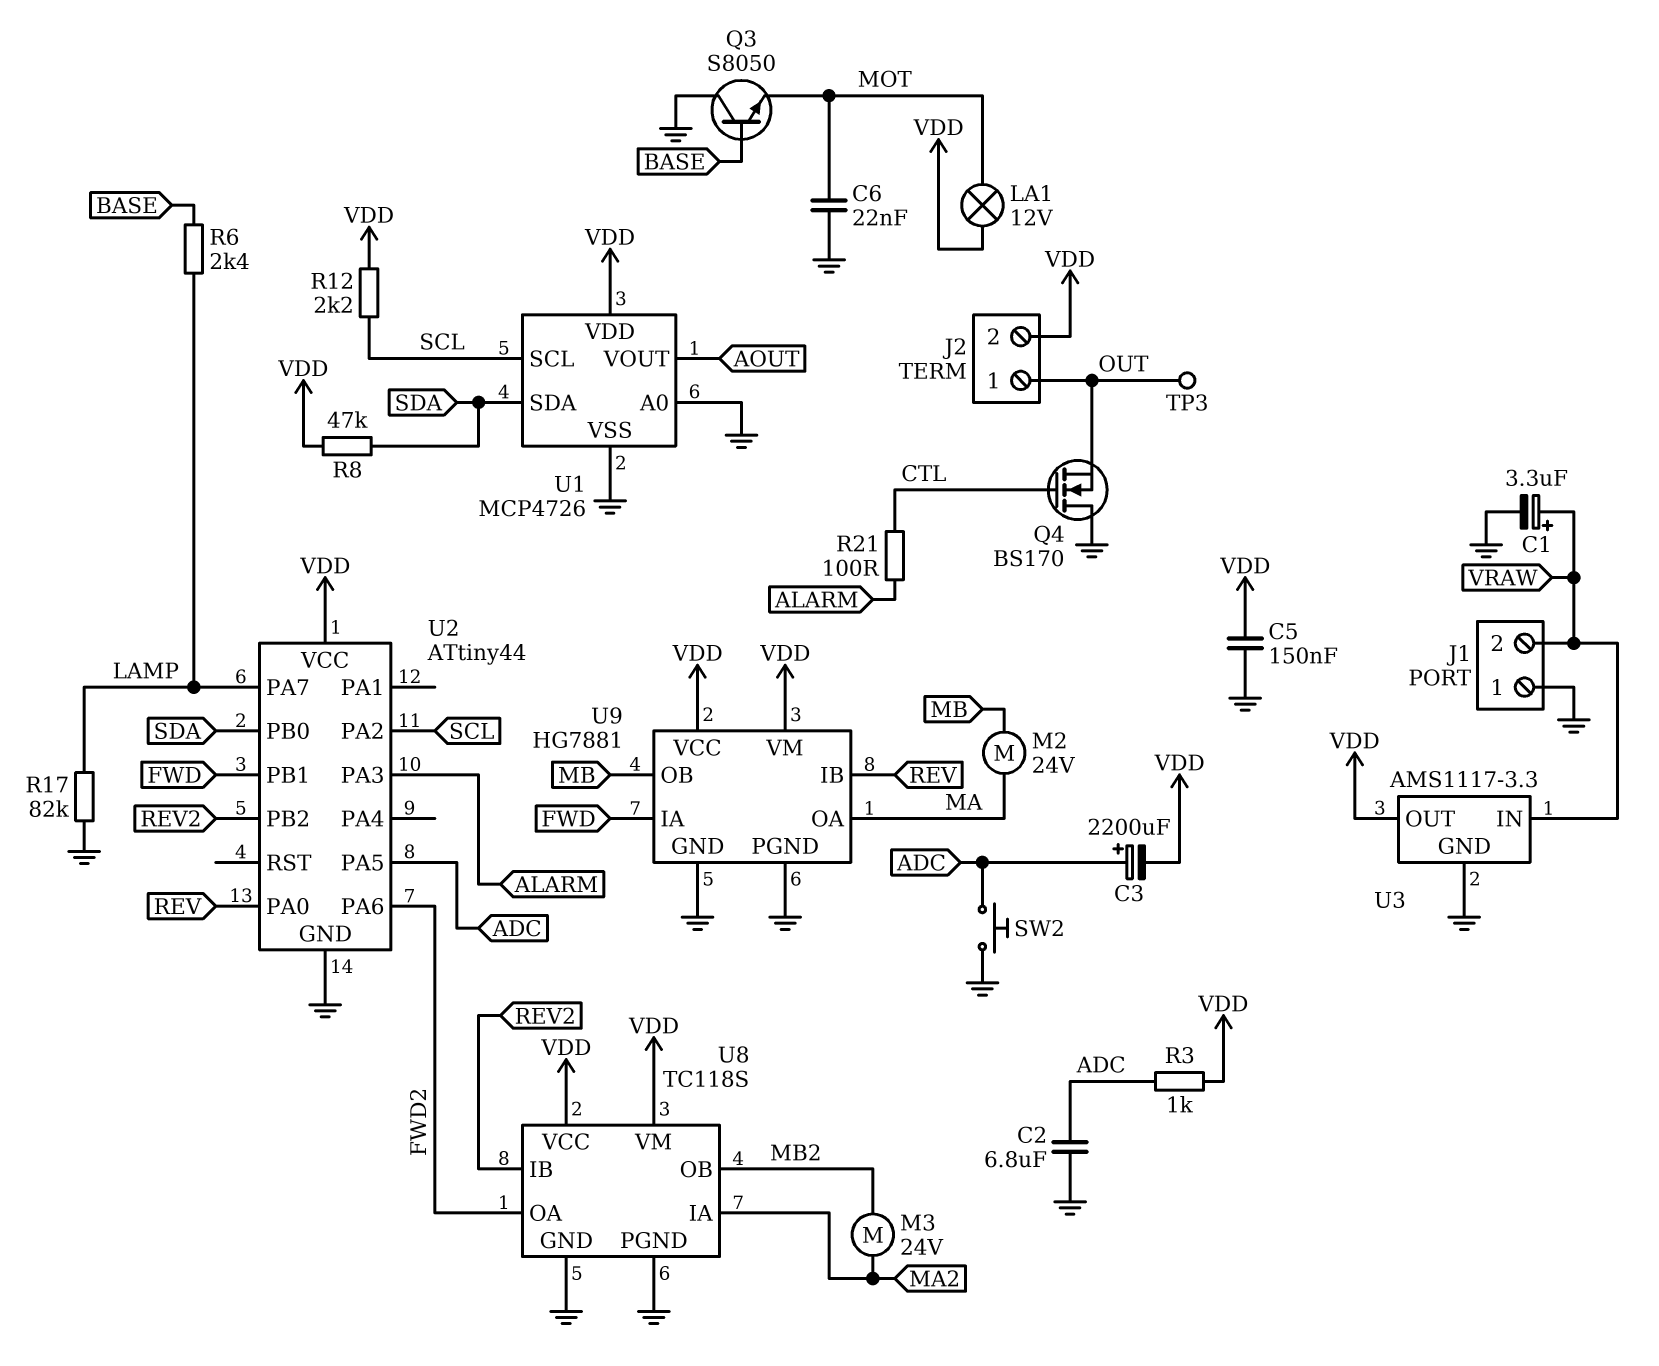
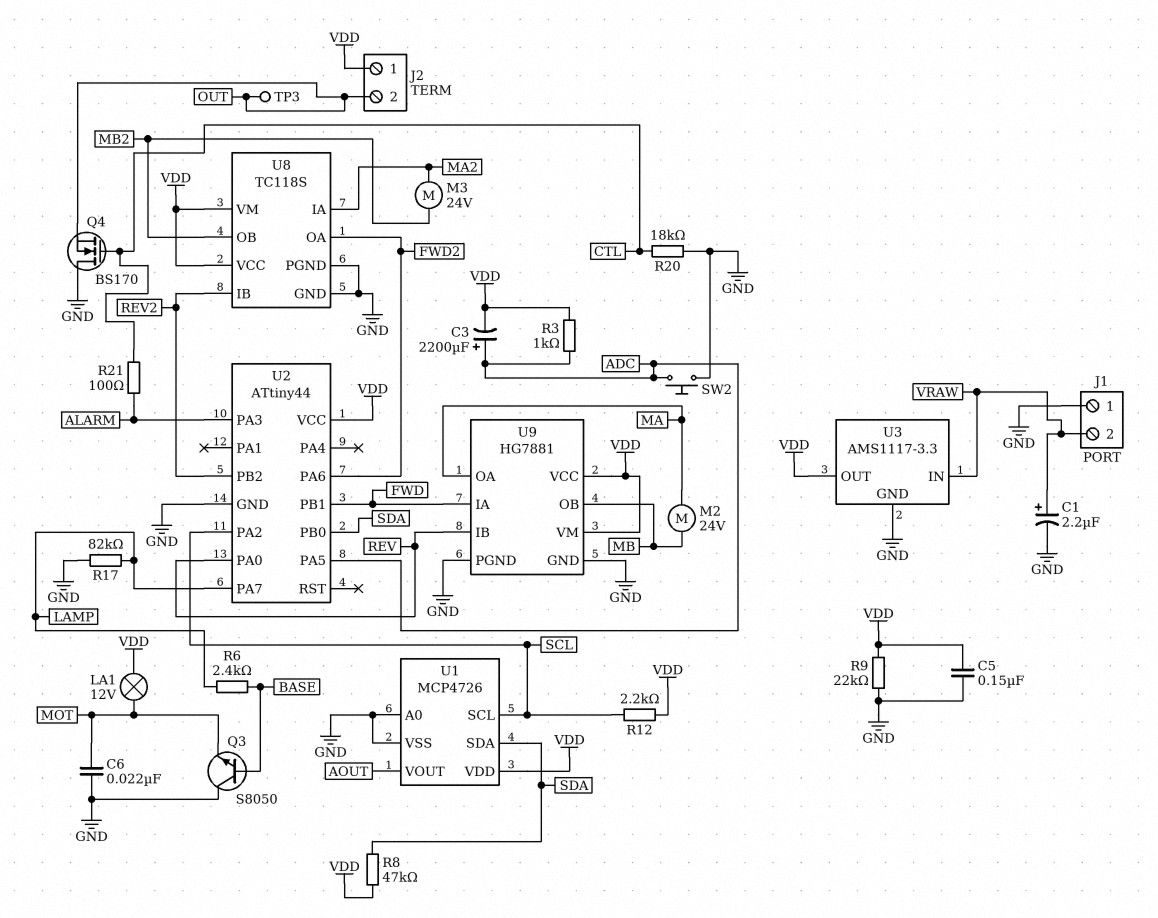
C1: 3.3uF (plus VRAW, minus GND) -> 2.2uF (plus VRAW, minus GND)
C2: 6.8uF (ADC, GND) -> none
J2 pin 1: OUT -> VDD
J2 pin 2: VDD -> OUT
R9: none -> 22k (GND, VDD)
R20: none -> 18k (CTL, GND)

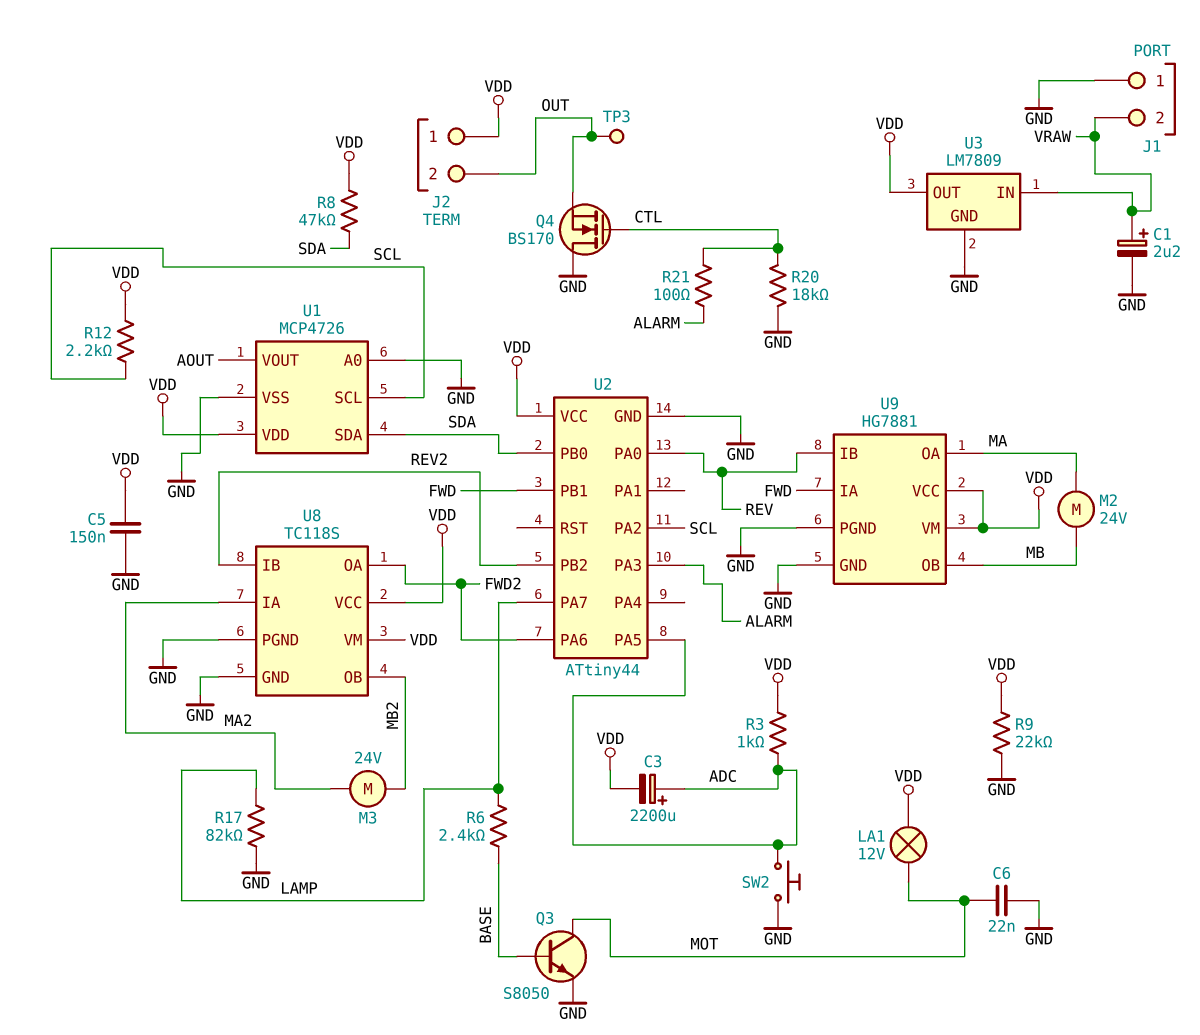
Q3: NPN S8050 (B BASE, C GND, E MOT) -> NPN S8050 (B BASE, C MOT, E GND)
U3: AMS1117-3.3 -> LM7809

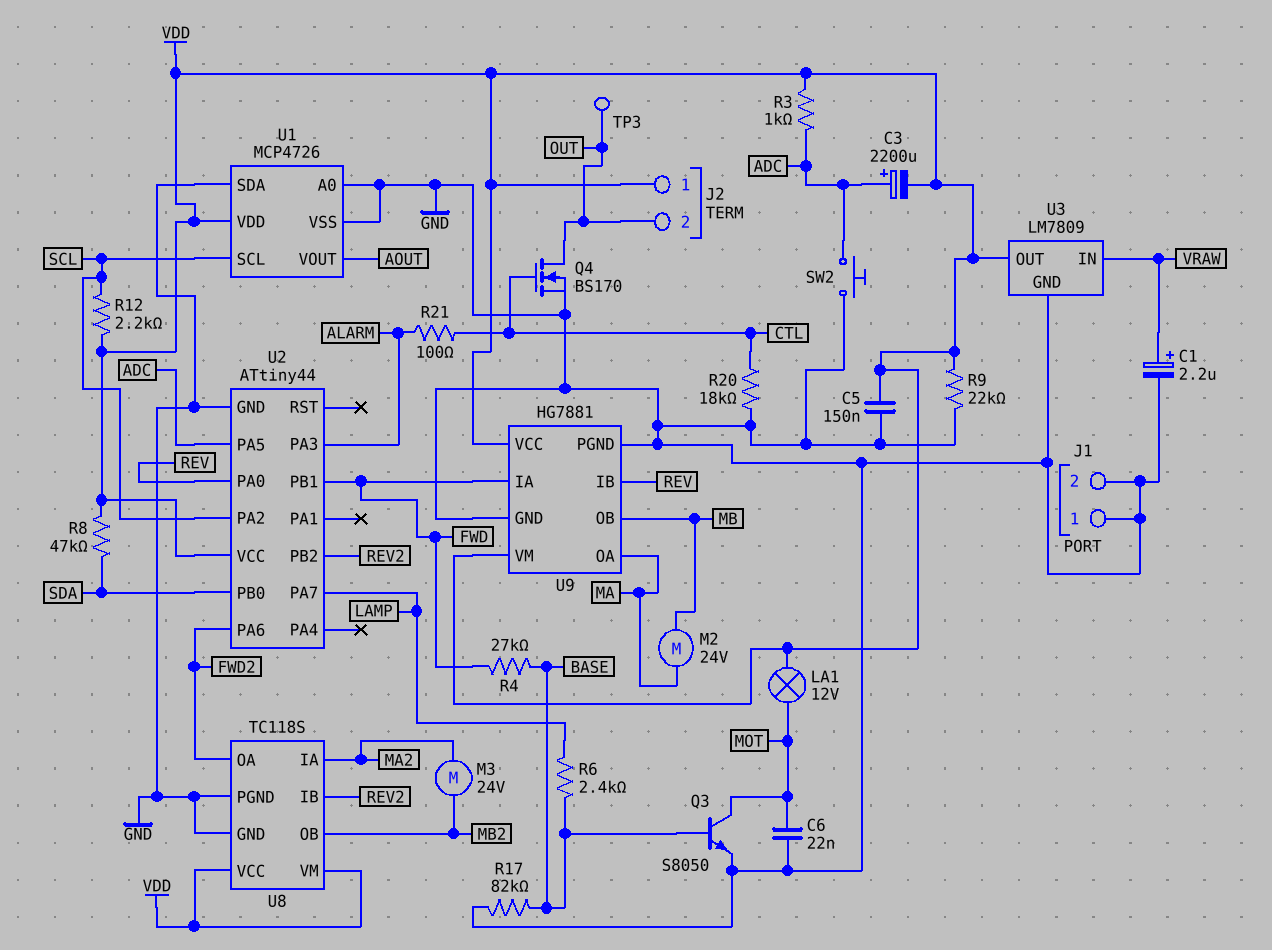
J1 pin 2: VRAW -> GND
Q4: NMOS BS170 (G CTL, D GND, S OUT) -> NMOS BS170 (G CTL, D OUT, S GND)
R4: none -> 27k (BASE, FWD)
R17: 82k (GND, LAMP) -> 82k (BASE, GND)
U1 pin SDA: SDA -> GND

